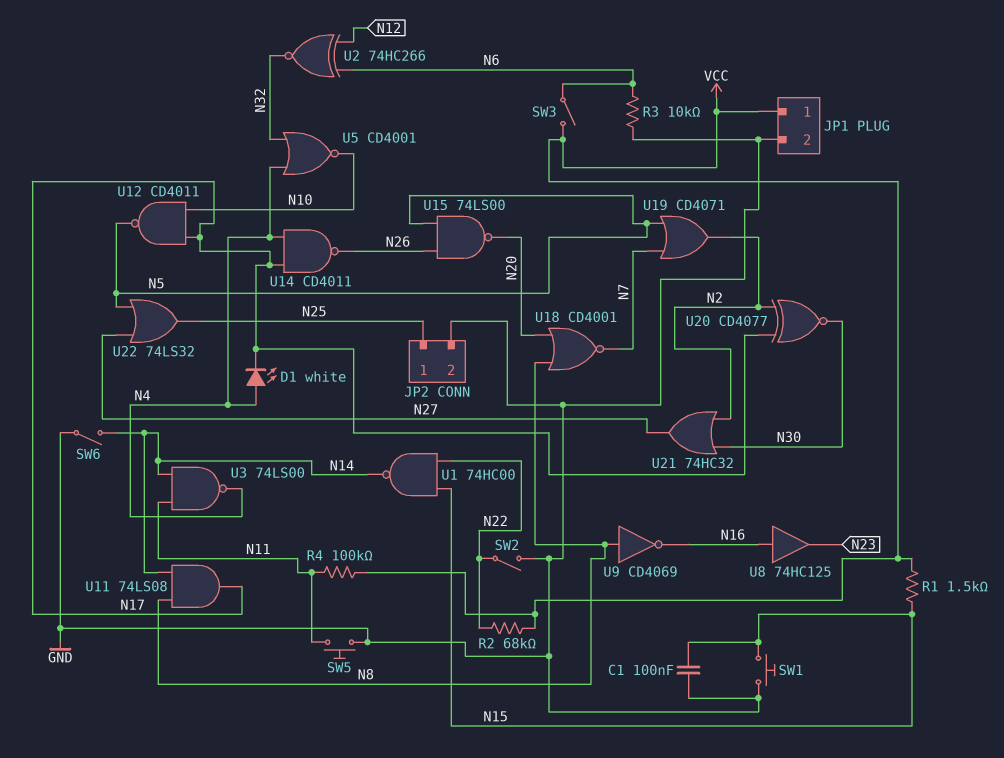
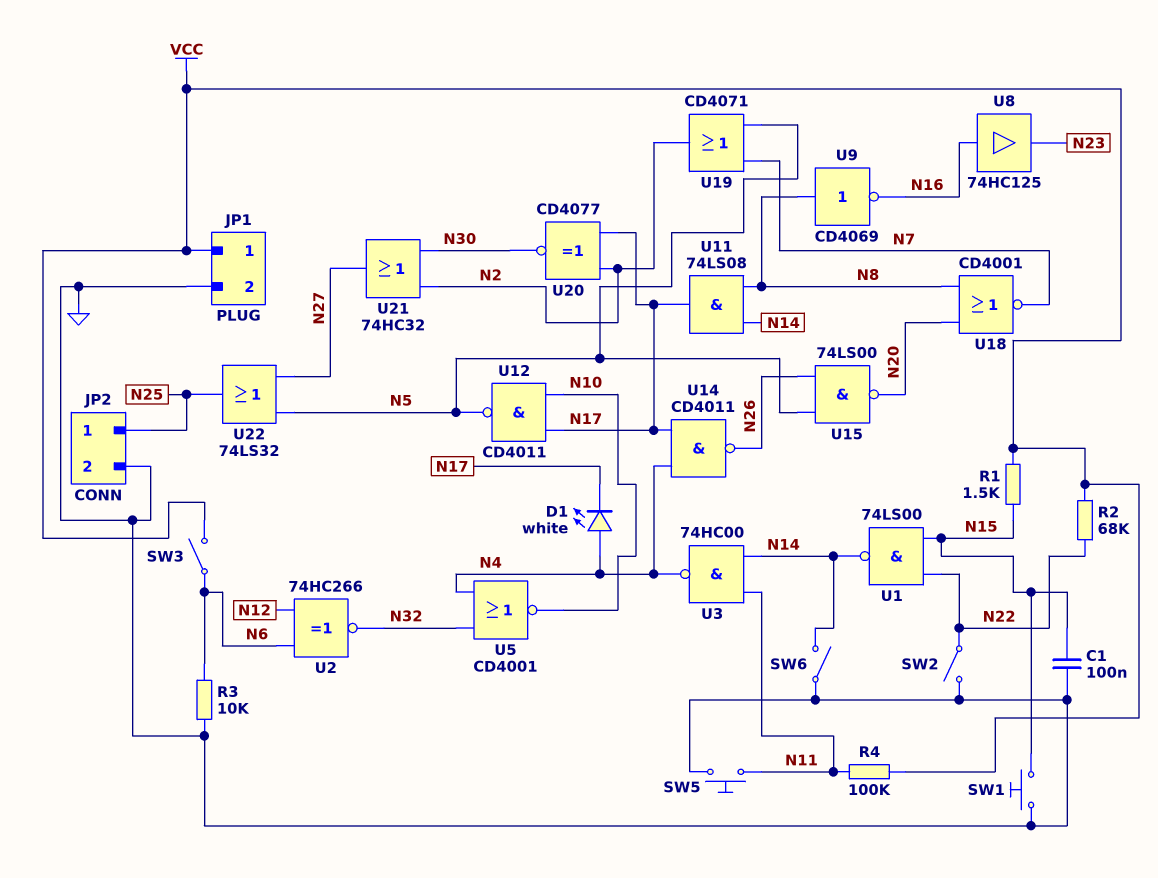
U1: NAND 74HC00 (in N15, in N22, out N14) -> NAND 74LS00 (in N15, in N22, out N14)
U3: NAND 74LS00 (in N11, in N14, out N4) -> NAND 74HC00 (in N11, in N14, out N4)

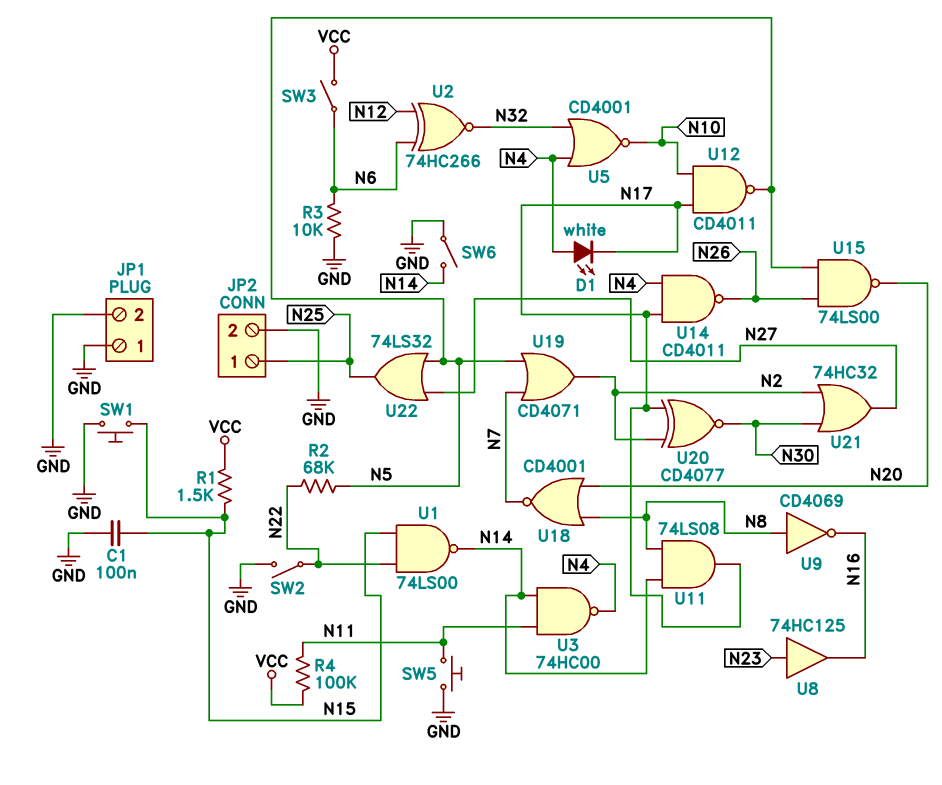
JP1 pin 1: VCC -> GND
R2: 68k (N22, VCC) -> 68k (N5, N22)
U8: buffer 74HC125 (in N16, out N23) -> buffer 74HC125 (in N23, out N16)

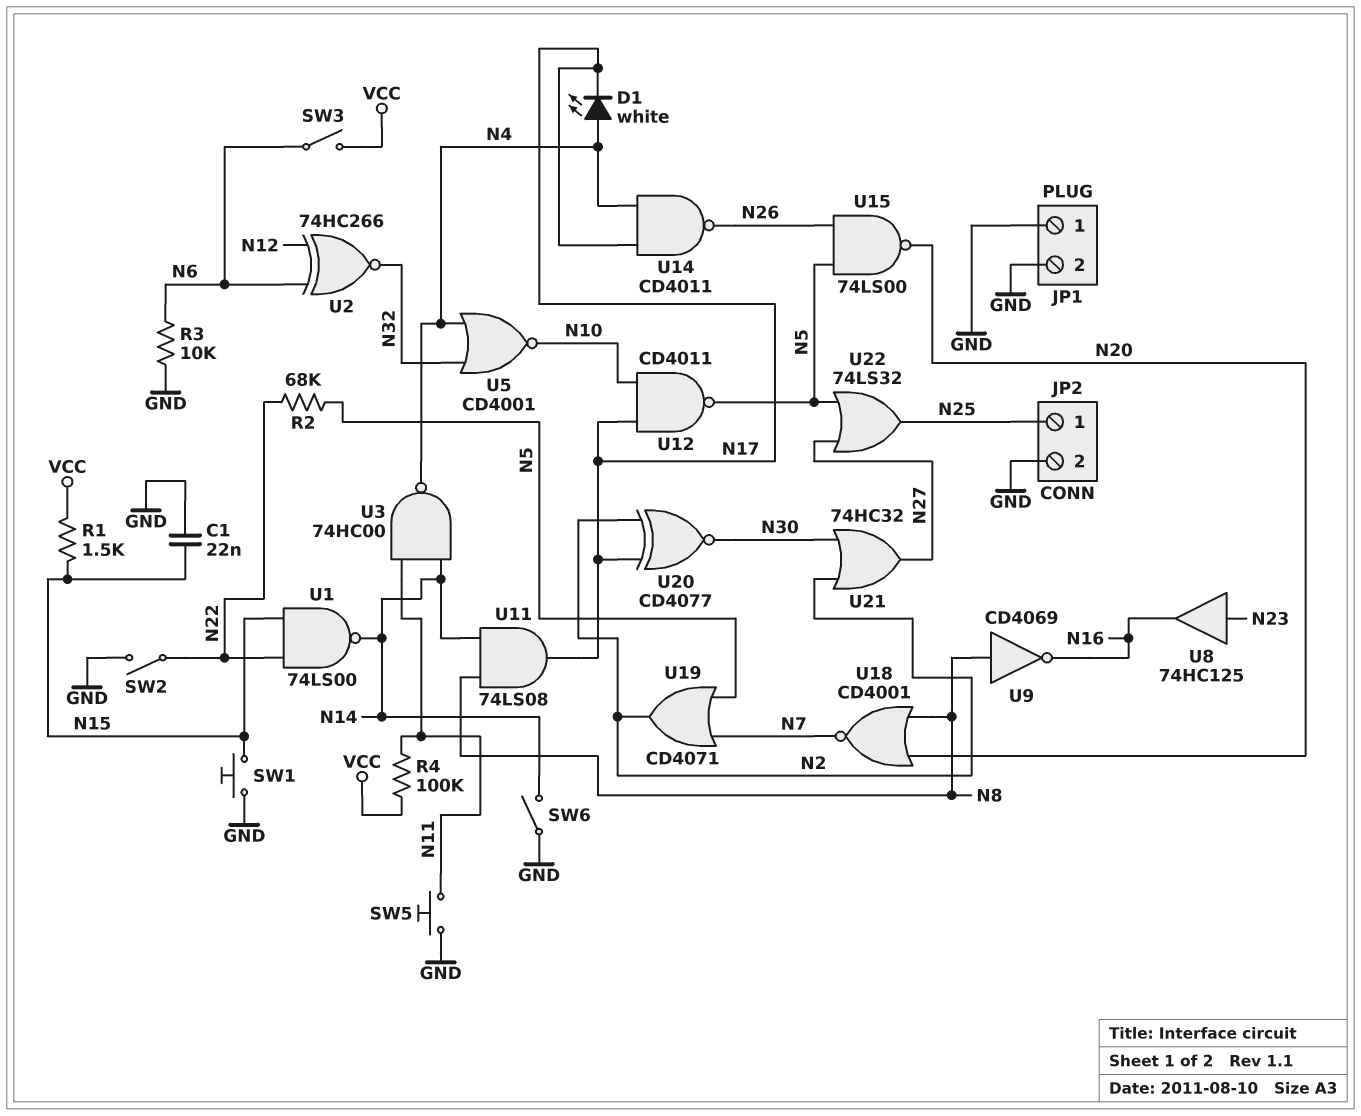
C1: 100nF (GND, N15) -> 22nF (GND, N15)

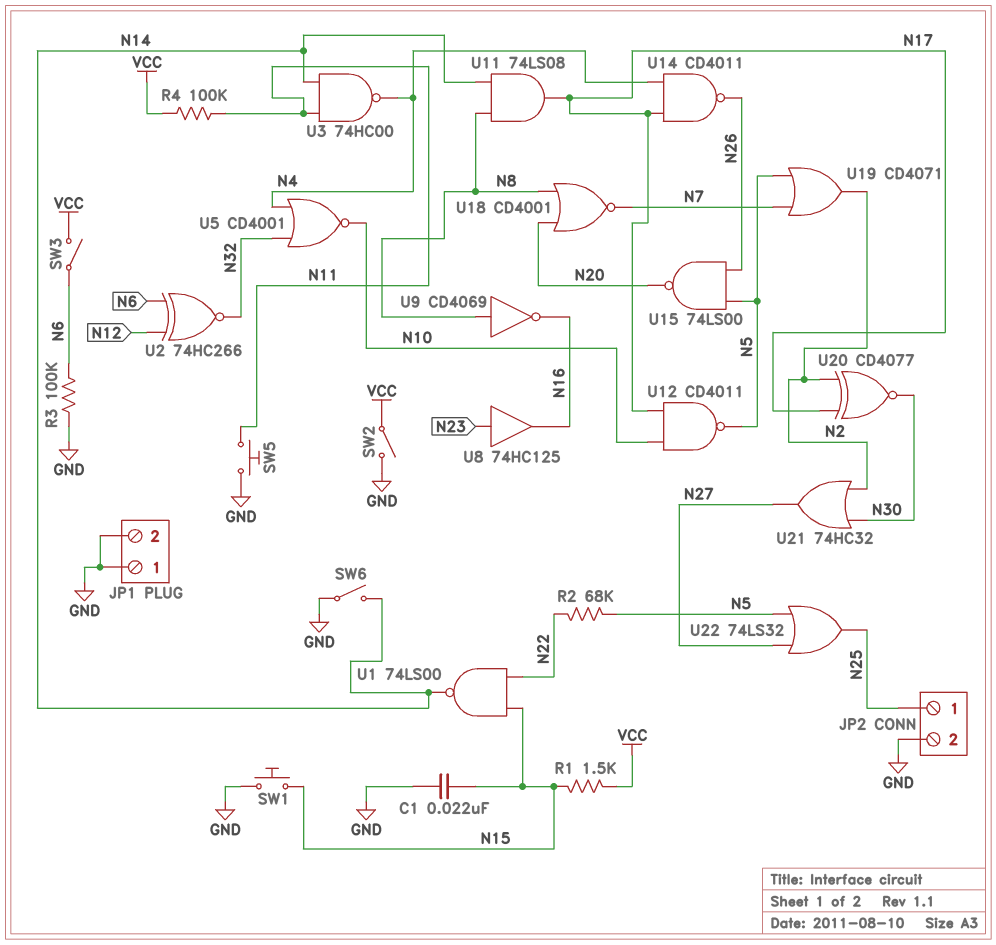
D1: LED white (A N4, K N17) -> none
R3: 10k (GND, N6) -> 100k (GND, N6)
SW2: switch (GND, N22) -> switch (GND, VCC)

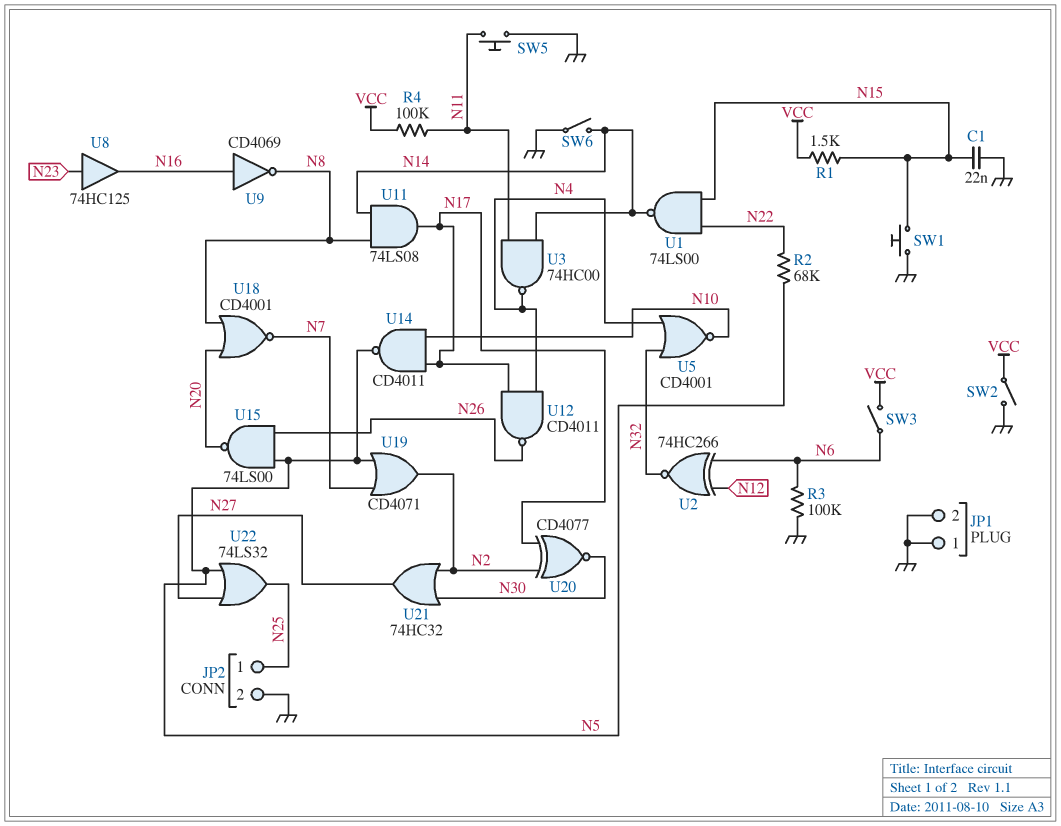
U9: NOT CD4069 (in N8, out N16) -> NOT CD4069 (in N16, out N8)
U12: NAND CD4011 (in N10, in N17, out N5) -> NAND CD4011 (in N4, in N17, out N26)
U14: NAND CD4011 (in N4, in N17, out N26) -> NAND CD4011 (in N10, in N17, out N5)

